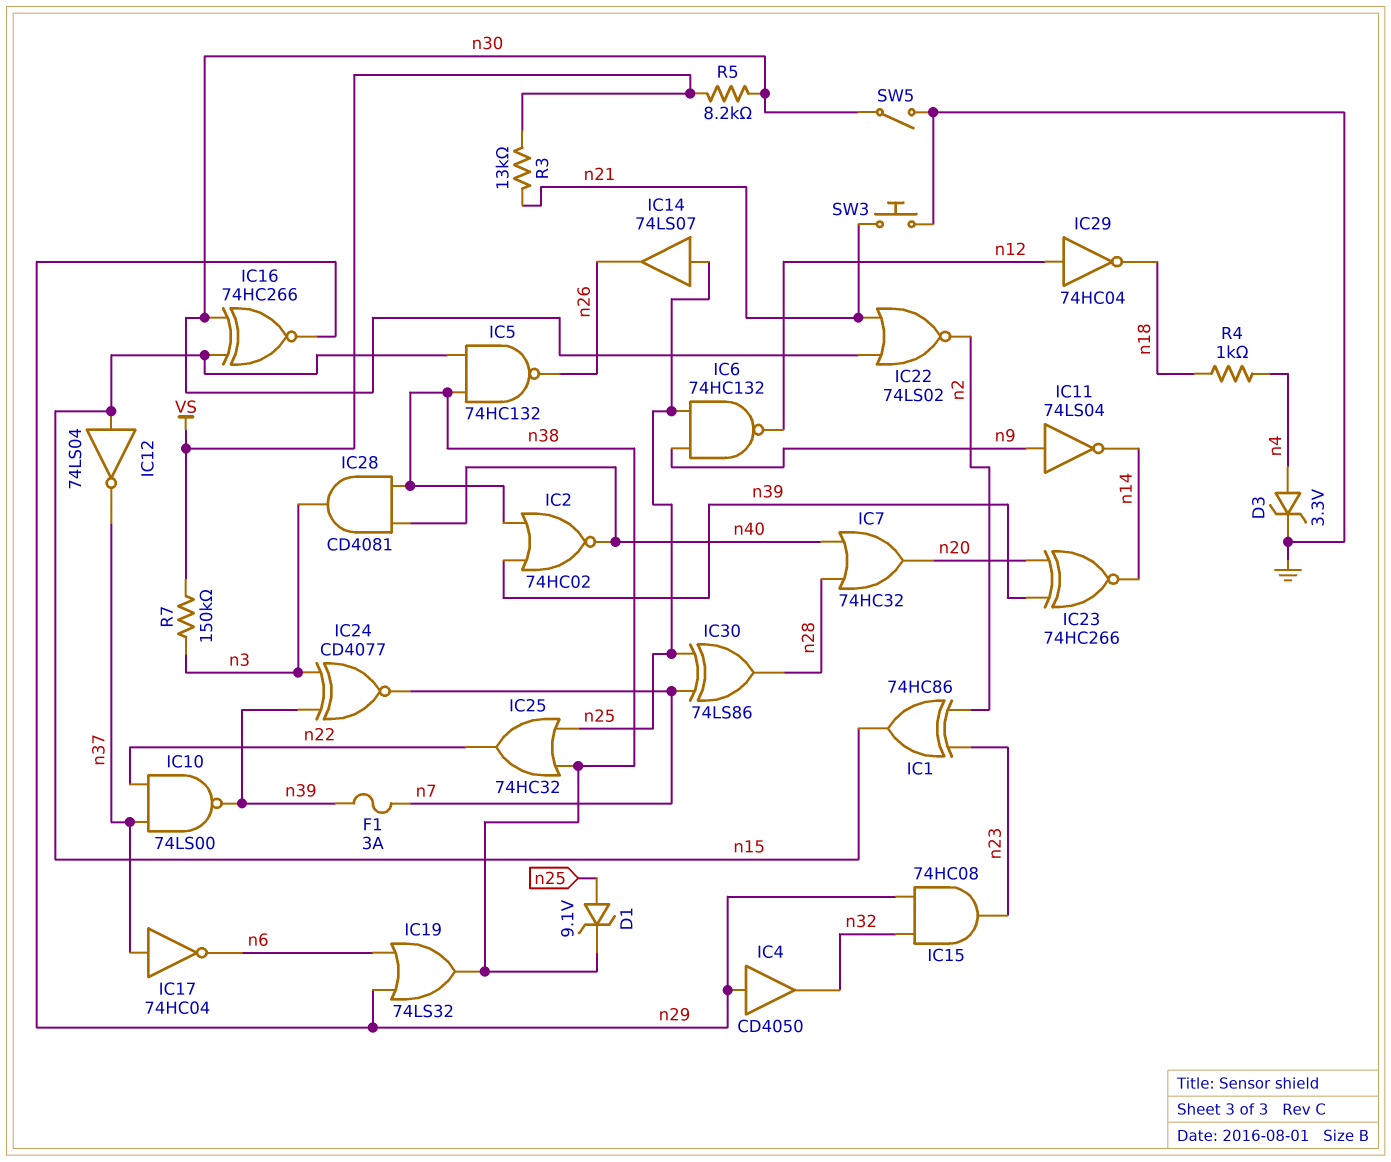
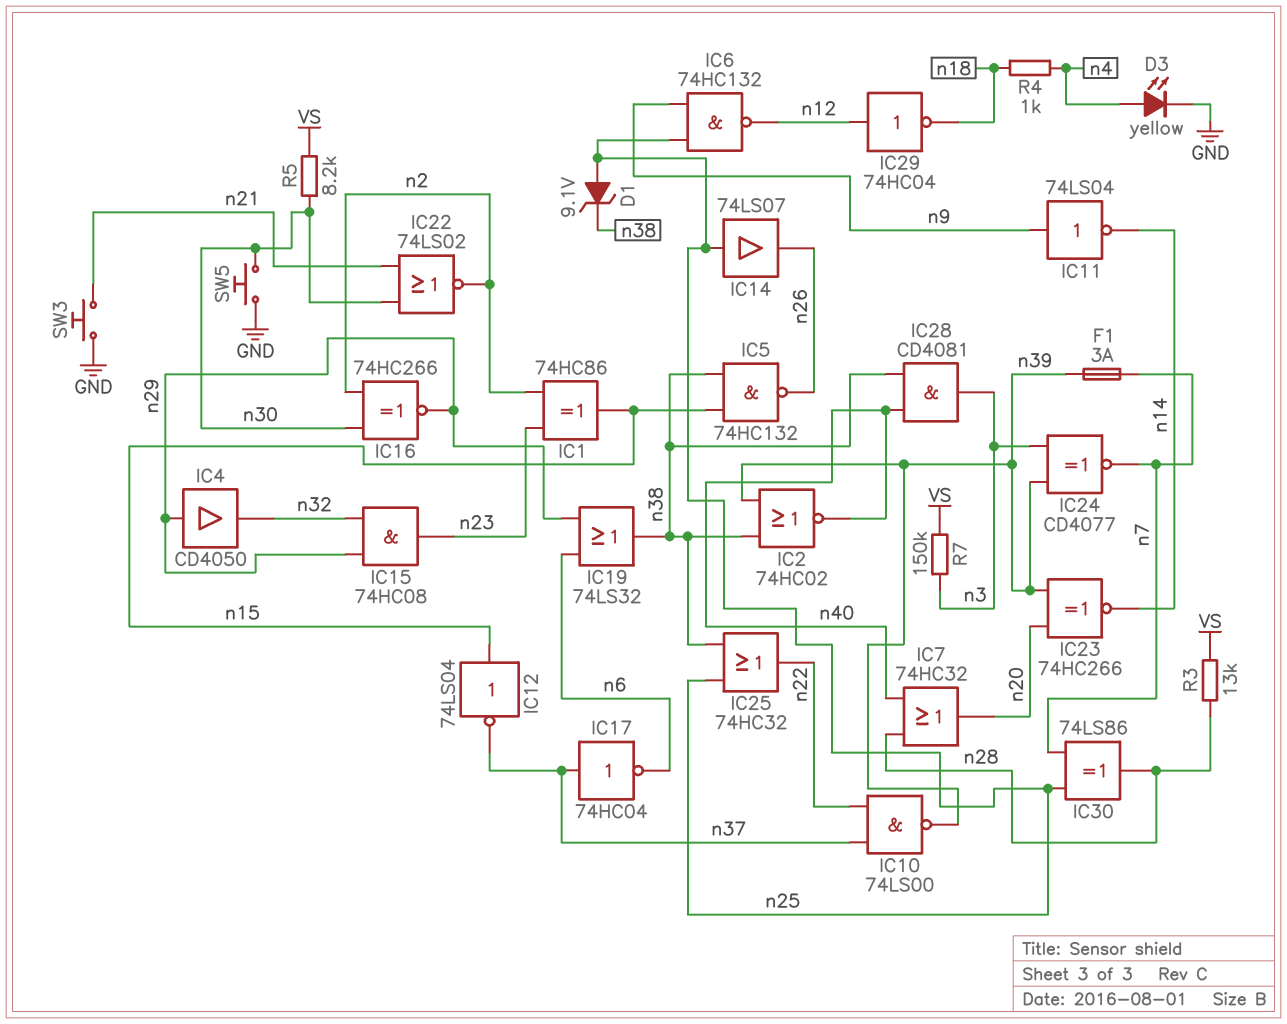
D3: zener 3.3V (A n4, K GND) -> LED yellow (A n4, K GND)
IC16: XNOR 74HC266 (in n15, in n30, out n29) -> XNOR 74HC266 (in n2, in n30, out n29)
R3: 13k (VS, n21) -> 13k (VS, n28)
SW5: switch (GND, n30) -> button (GND, n30)

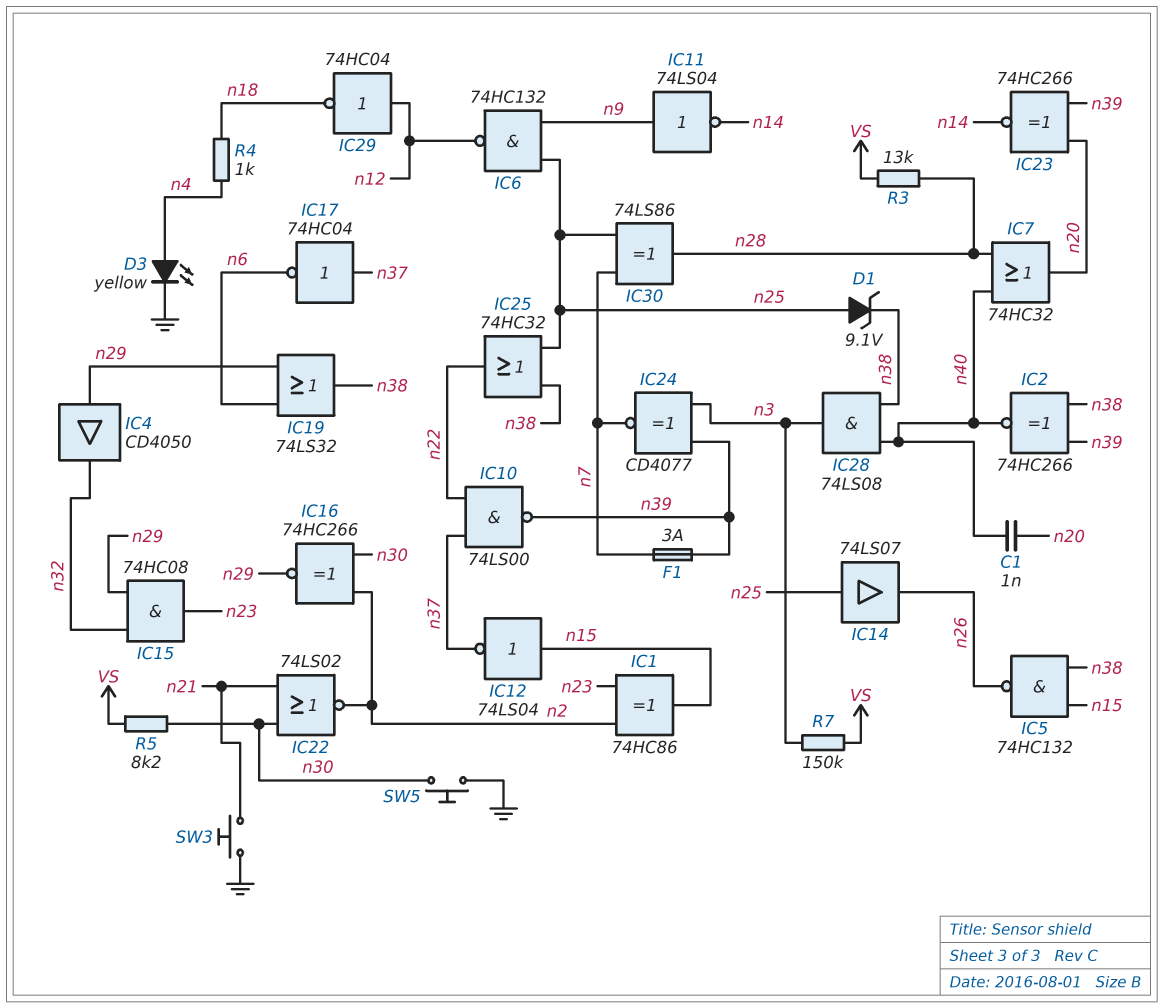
C1: none -> 1nF (n20, n40)
IC2: NOR 74HC02 (in n38, in n39, out n40) -> XNOR 74HC266 (in n38, in n39, out n40)
IC28: AND CD4081 (in n38, in n40, out n3) -> AND 74LS08 (in n38, in n40, out n3)

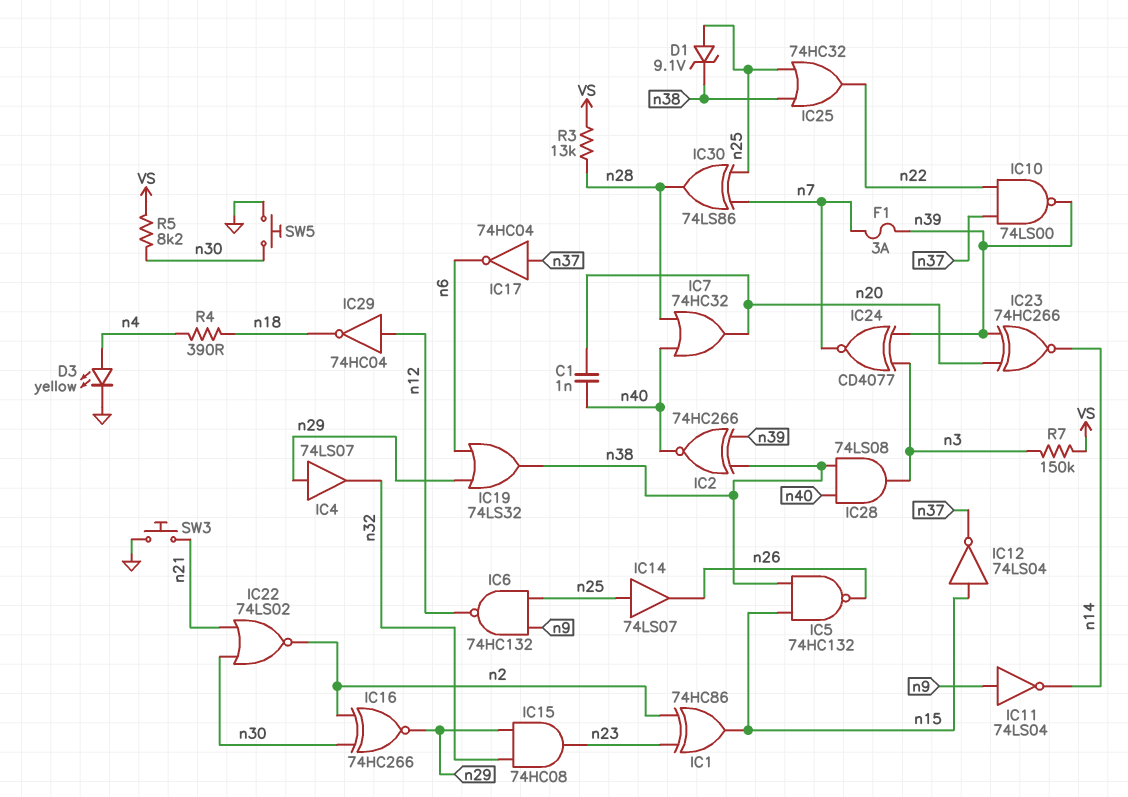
IC4: buffer CD4050 (in n29, out n32) -> buffer 74LS07 (in n29, out n32)
R4: 1k (n4, n18) -> 390 (n4, n18)

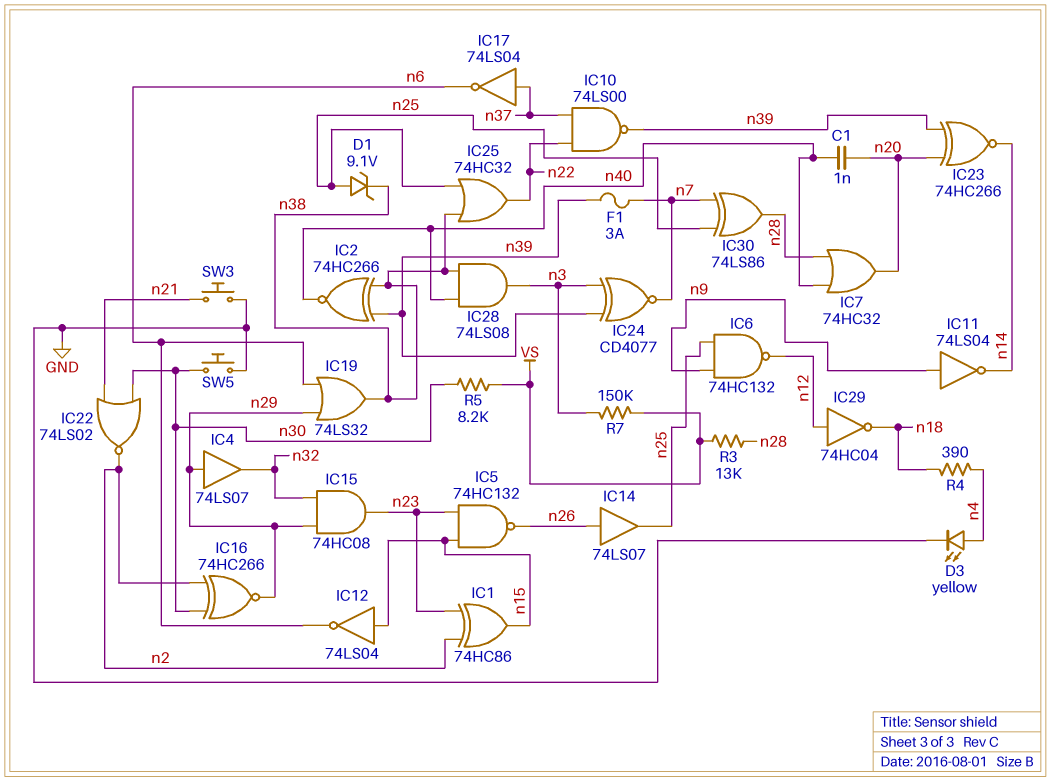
IC5: NAND 74HC132 (in n15, in n38, out n26) -> NAND 74HC132 (in n15, in n23, out n26)
IC12: NOT 74LS04 (in n15, out n37) -> NOT 74LS04 (in n15, out n6)
IC14: buffer 74LS07 (in n25, out n26) -> buffer 74LS07 (in n26, out n25)
IC17: NOT 74HC04 (in n37, out n6) -> NOT 74LS04 (in n37, out n6)

